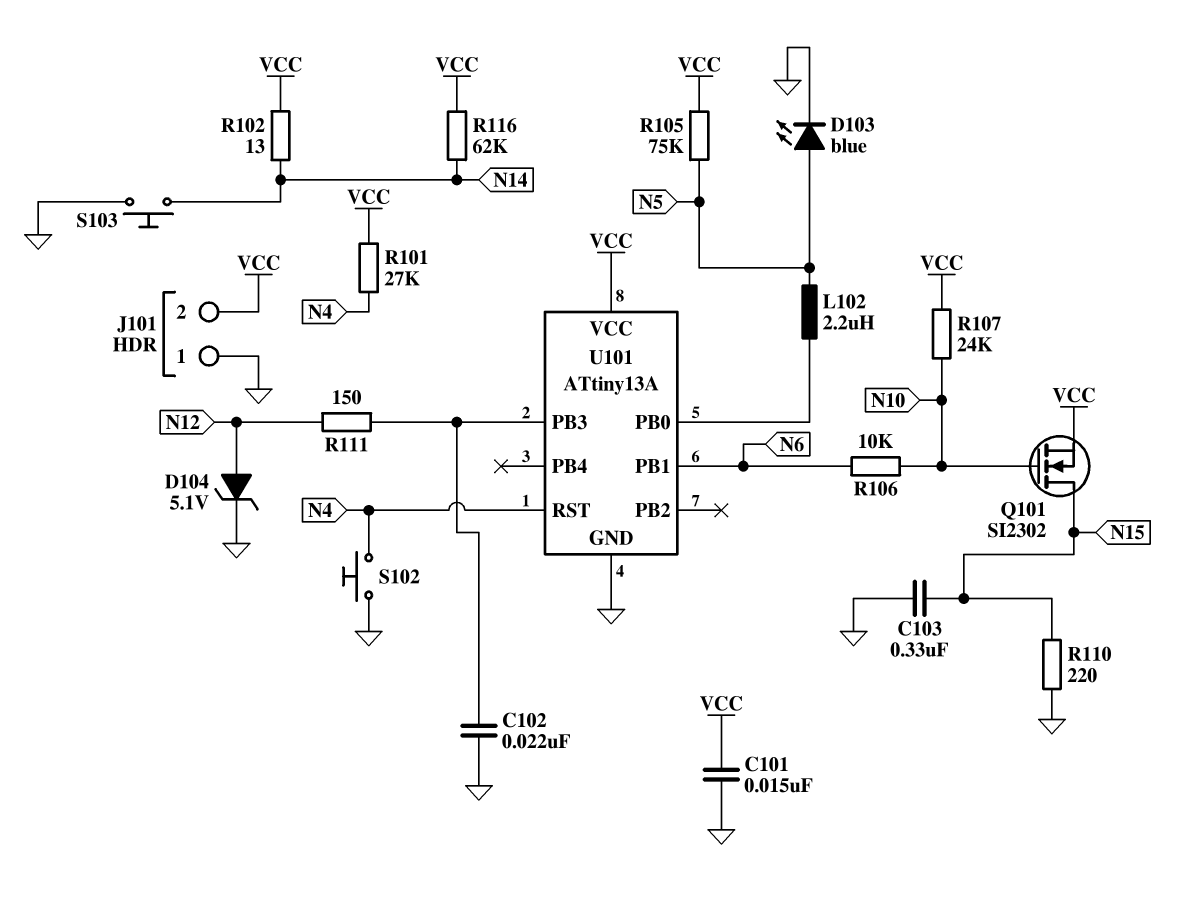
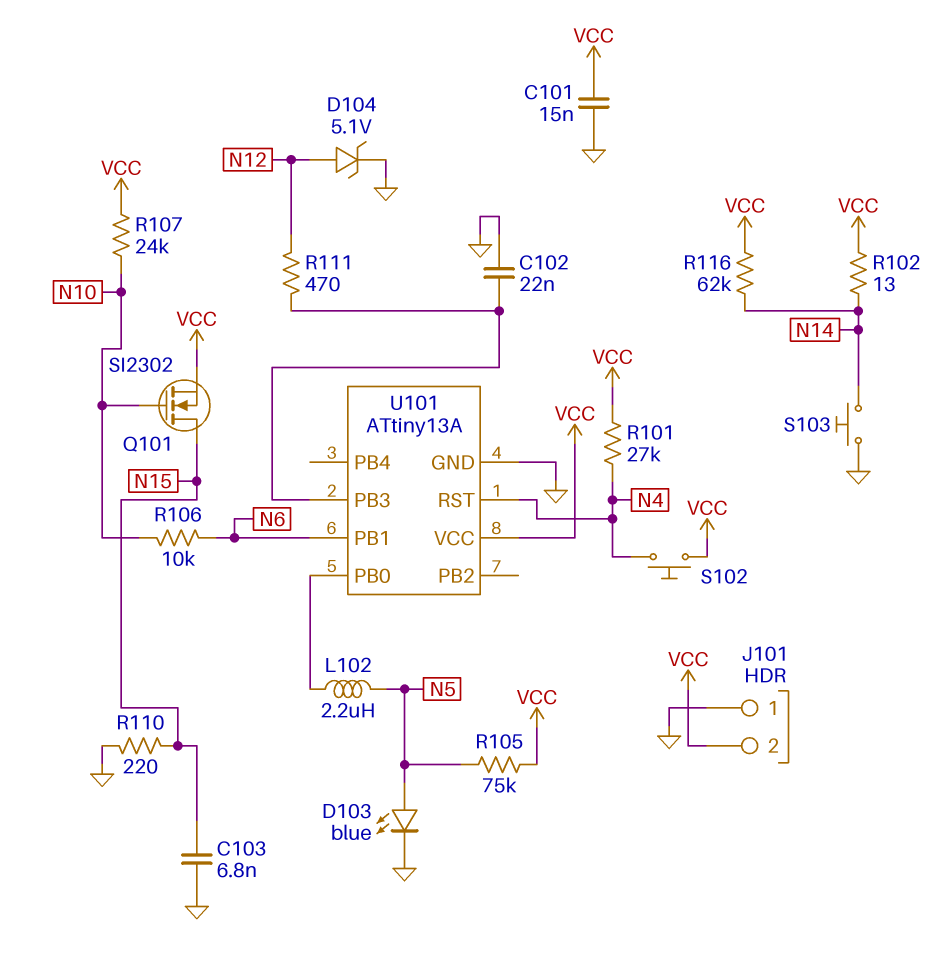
C103: 330nF (GND, N15) -> 6.8nF (GND, N15)
R111: 150 (N12, U101/PB3) -> 470 (N12, U101/PB3)
S102: button (GND, N4) -> button (N4, VCC)

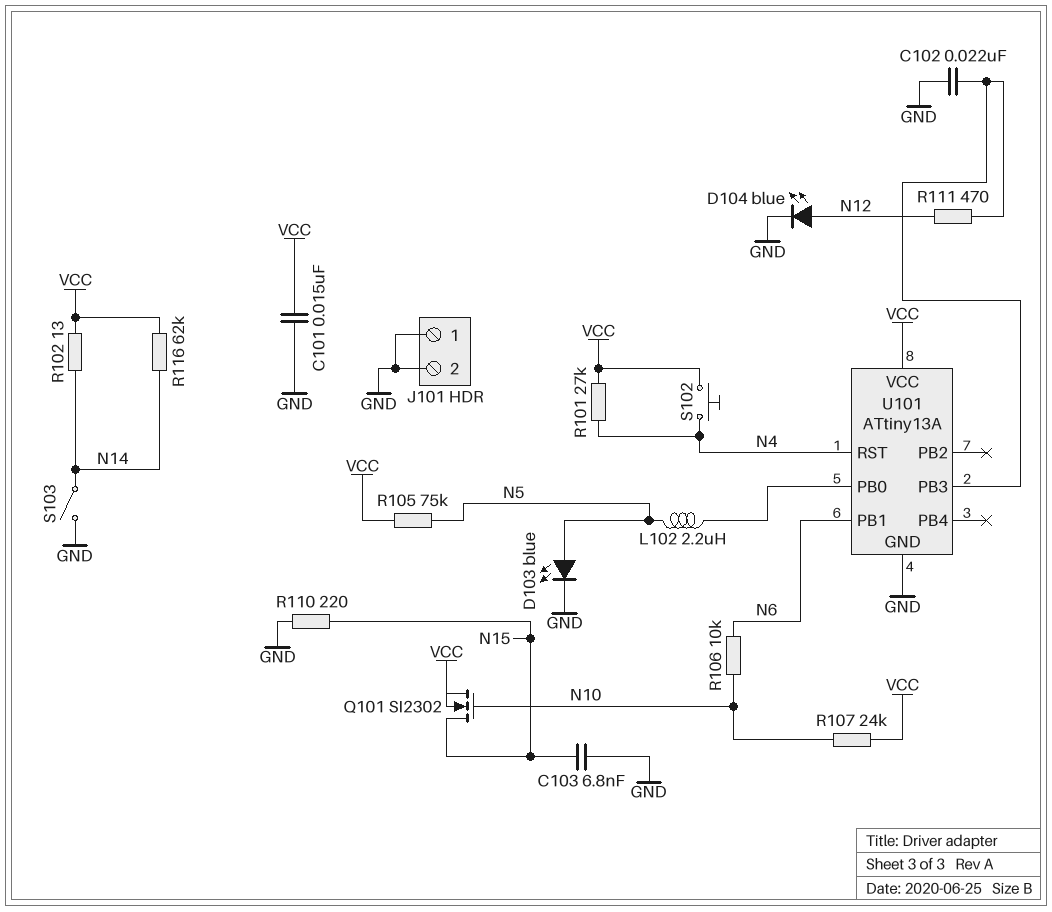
D104: zener 5.1V (A N12, K GND) -> LED blue (A N12, K GND)
J101 pin 2: VCC -> GND
S103: button (GND, N14) -> switch (GND, N14)

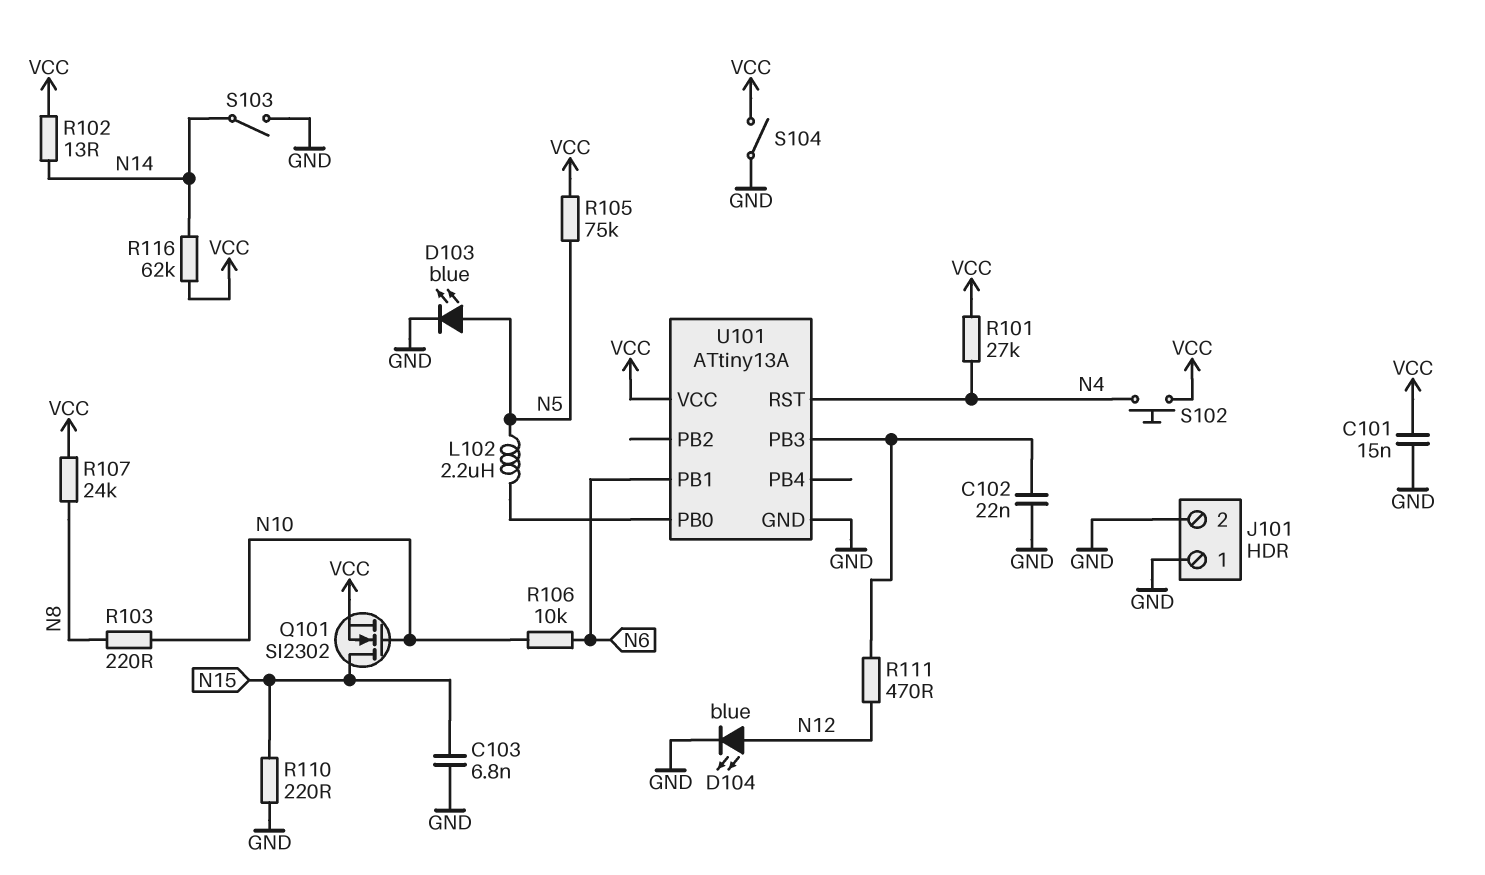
R103: none -> 220 (N8, N10)
R107: 24k (N10, VCC) -> 24k (N8, VCC)
S104: none -> switch (GND, VCC)

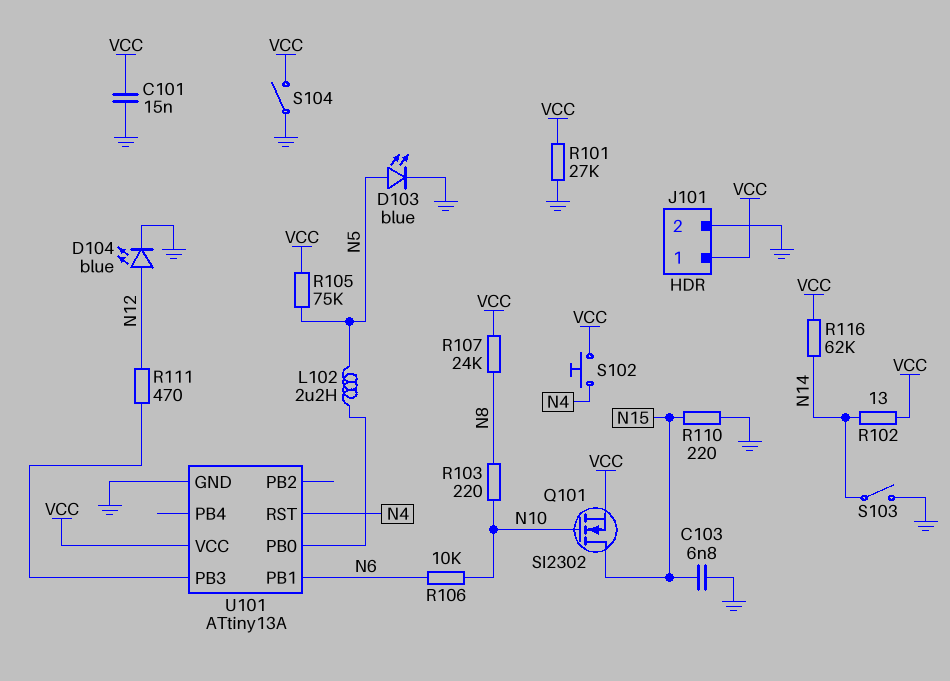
C102: 22nF (GND, U101/PB3) -> none
J101 pin 1: GND -> VCC
R101: 27k (N4, VCC) -> 27k (GND, VCC)

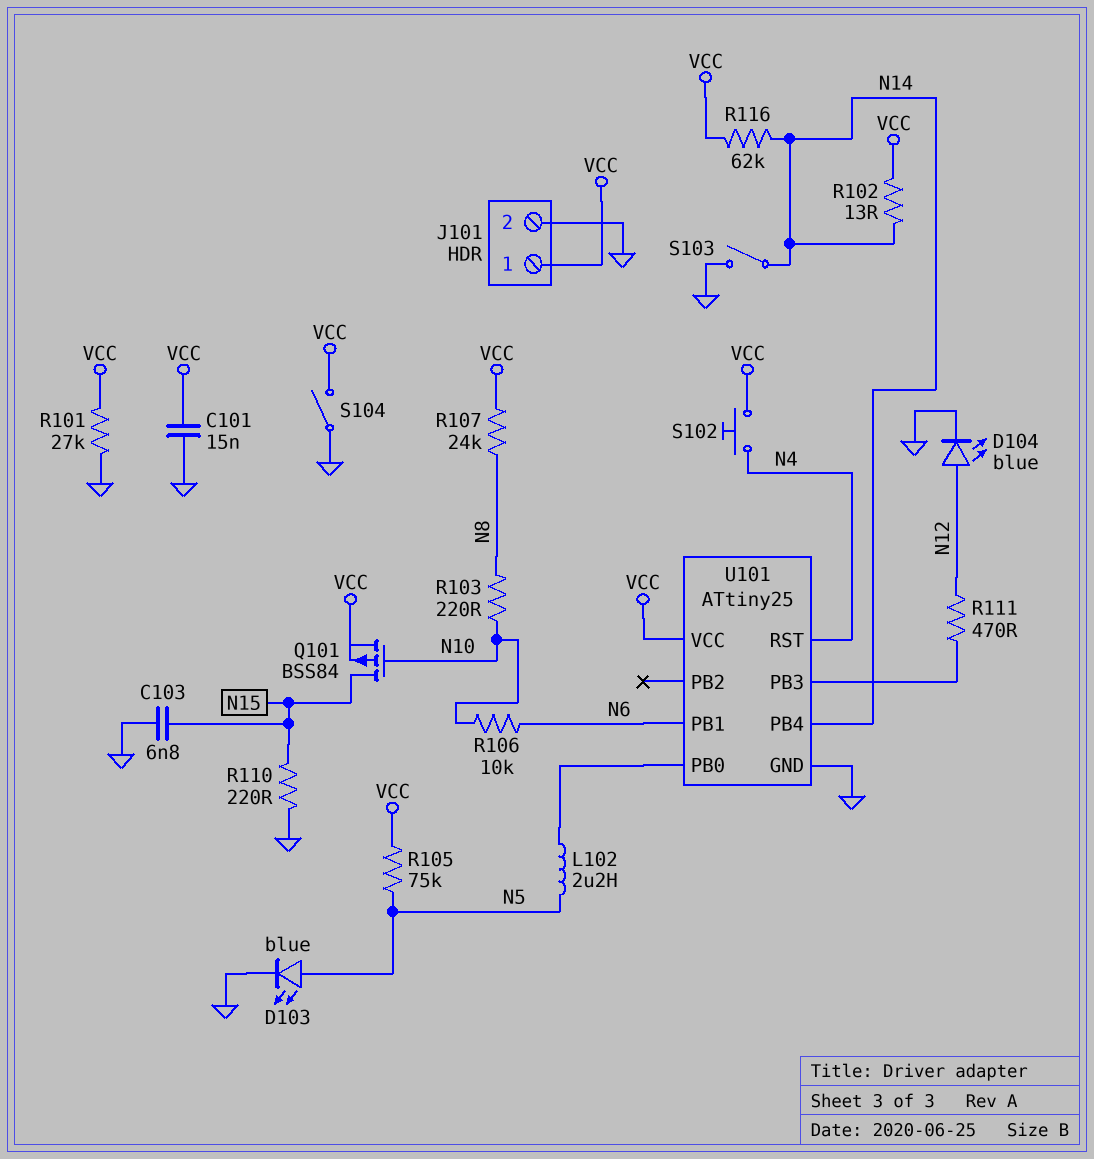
Q101: NMOS SI2302 (G N10, D N15, S VCC) -> PMOS BSS84 (G N10, D N15, S VCC)
U101: ATtiny13A -> ATtiny25
U101 pin PB4: none -> N14

